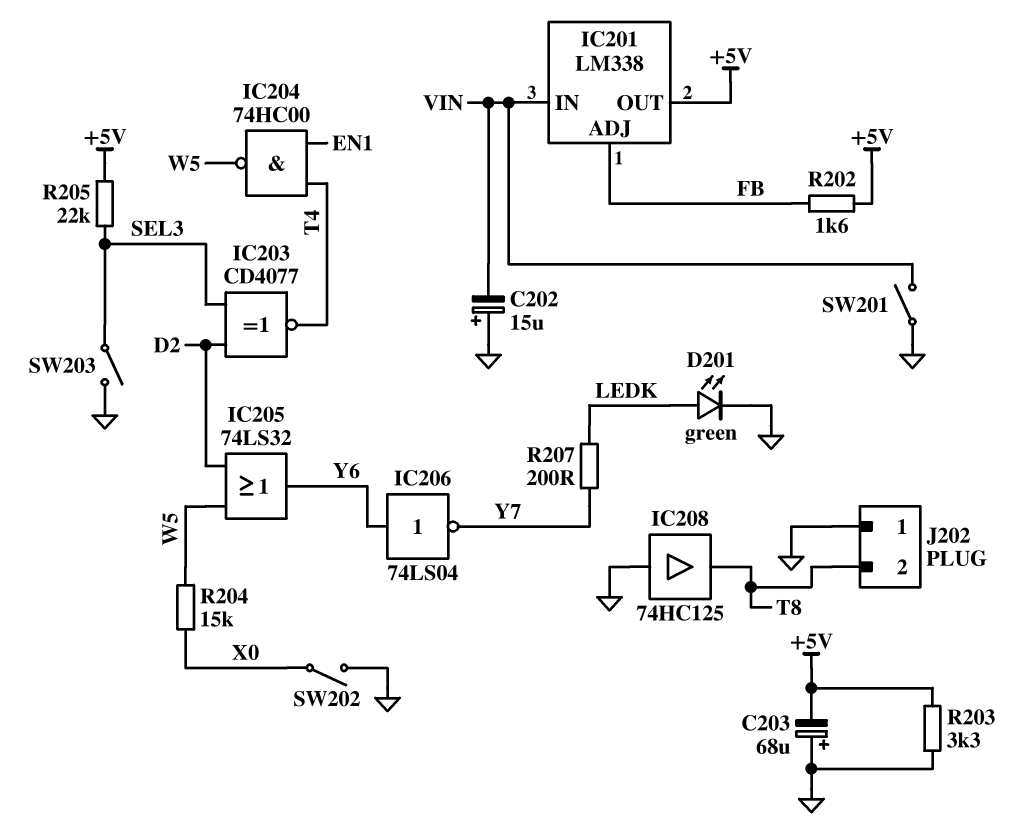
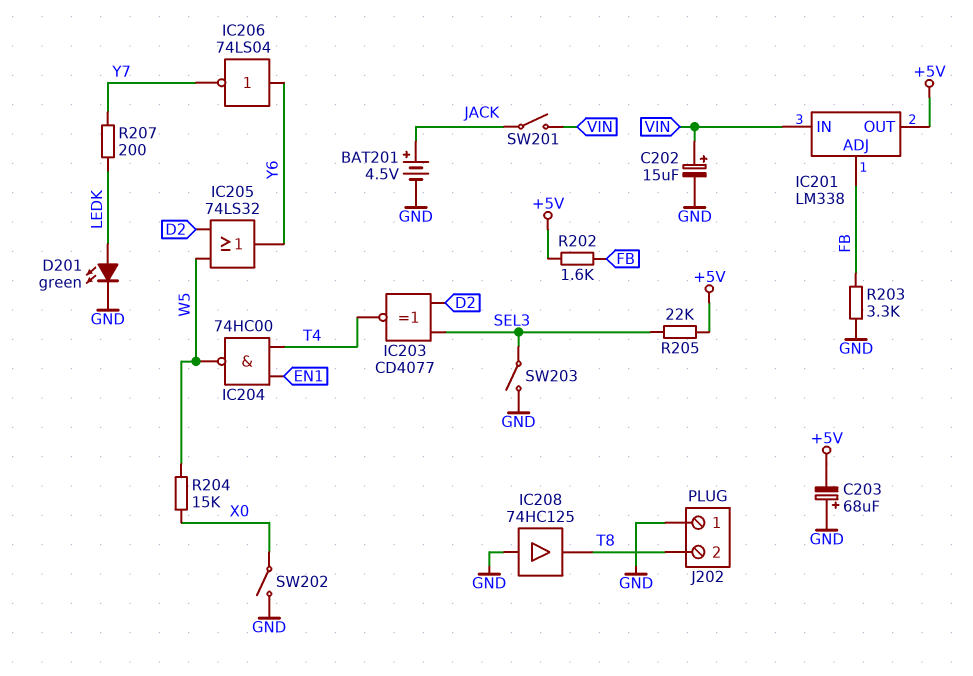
BAT201: none -> 4.5V (plus JACK, minus GND)
C202: 15uF (plus GND, minus VIN) -> 15uF (plus VIN, minus GND)
R203: 3.3k (+5V, GND) -> 3.3k (FB, GND)
SW201: switch (GND, VIN) -> switch (JACK, VIN)

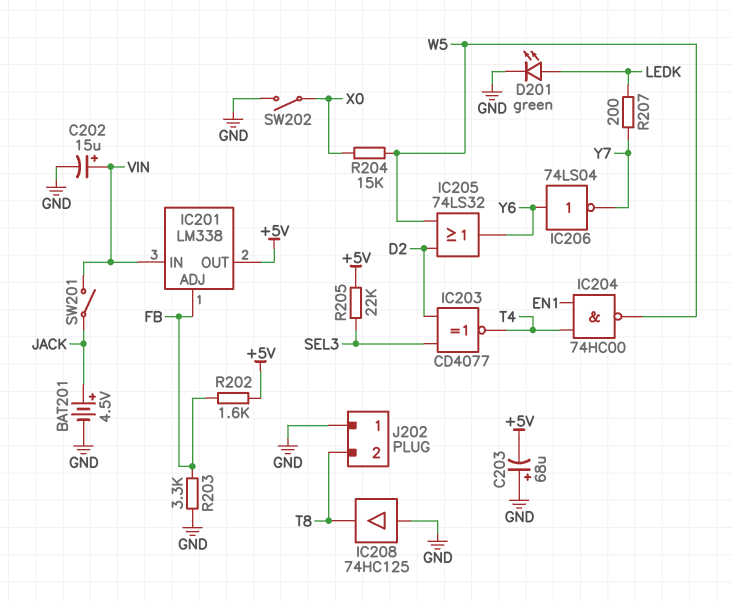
SW203: switch (GND, SEL3) -> none

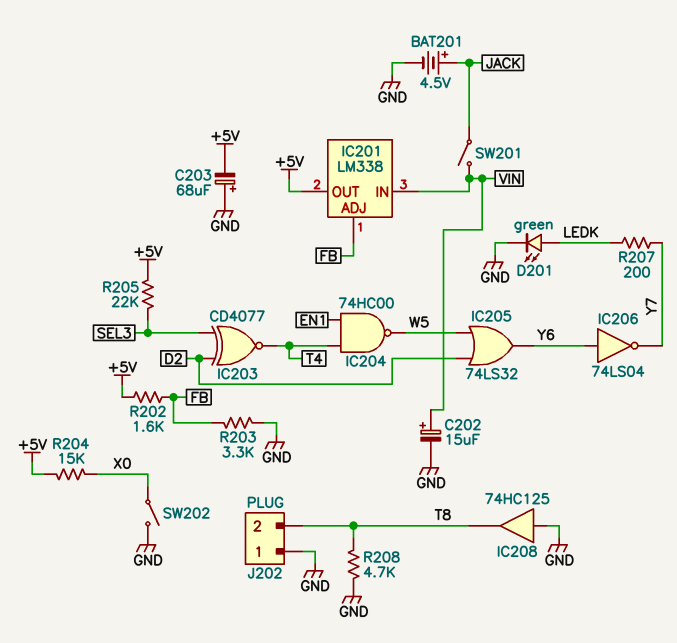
R204: 15k (W5, X0) -> 15k (+5V, X0)
R208: none -> 4.7k (GND, T8)

